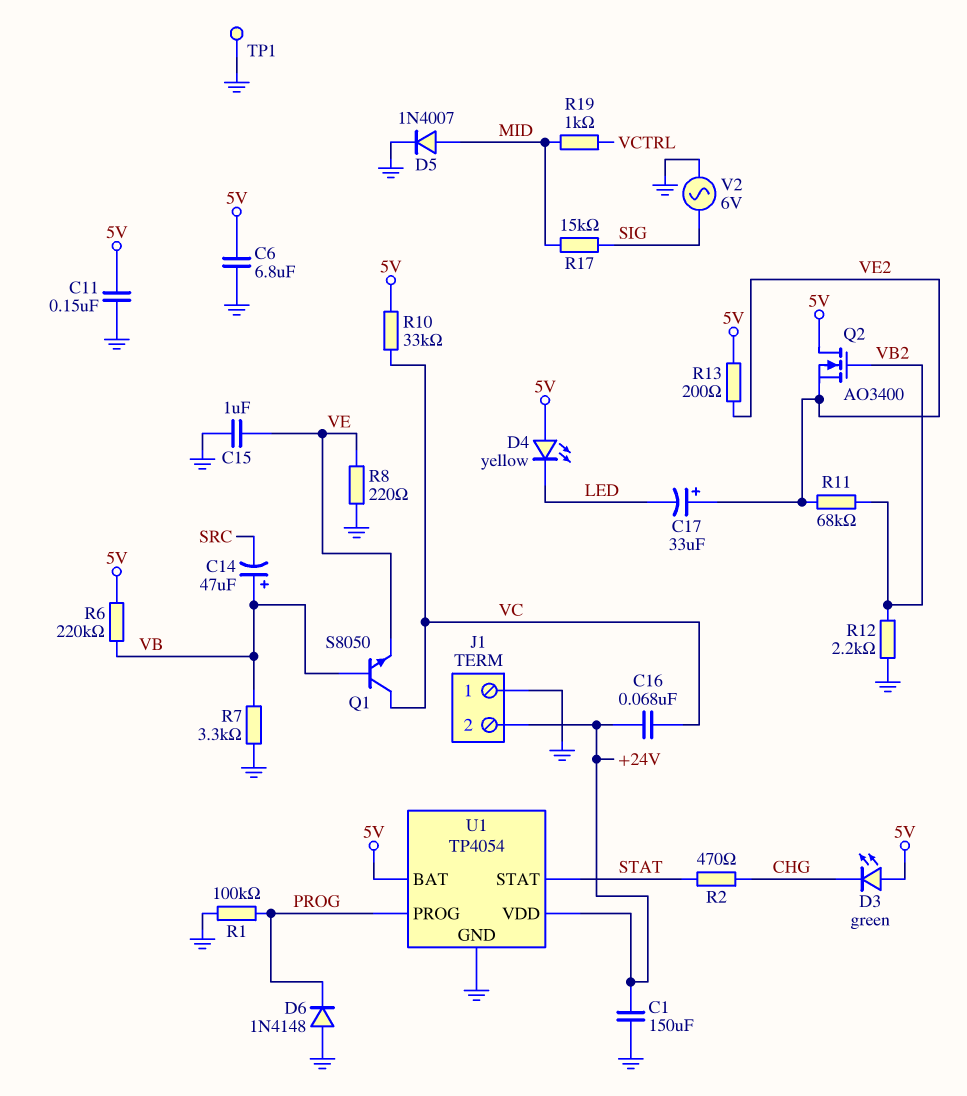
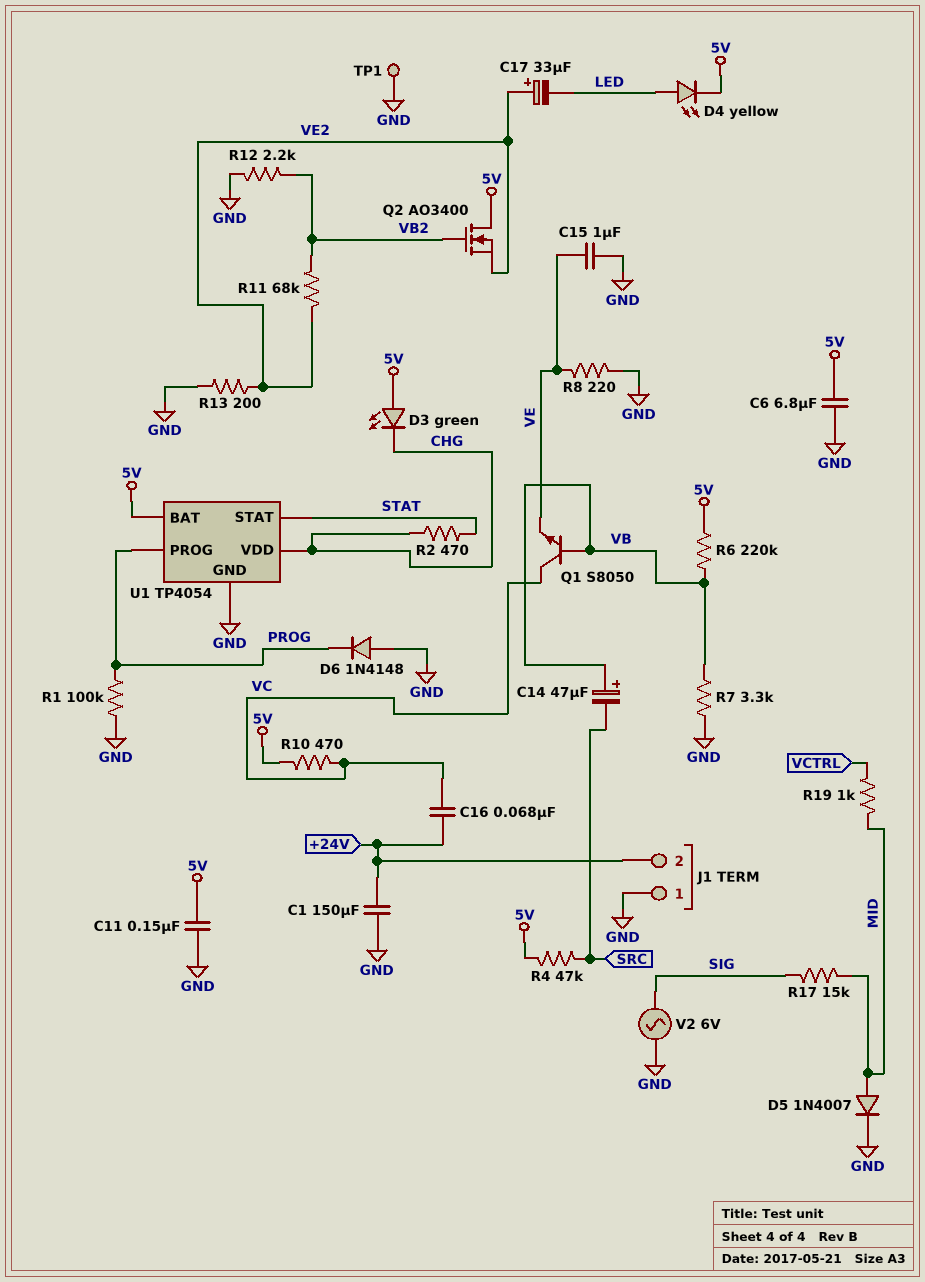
D4: LED yellow (A 5V, K LED) -> LED yellow (A LED, K 5V)
R4: none -> 47k (5V, SRC)
R10: 33k (5V, VC) -> 470 (5V, VC)
R13: 200 (5V, VE2) -> 200 (GND, VE2)
U1 pin VDD: +24V -> CHG

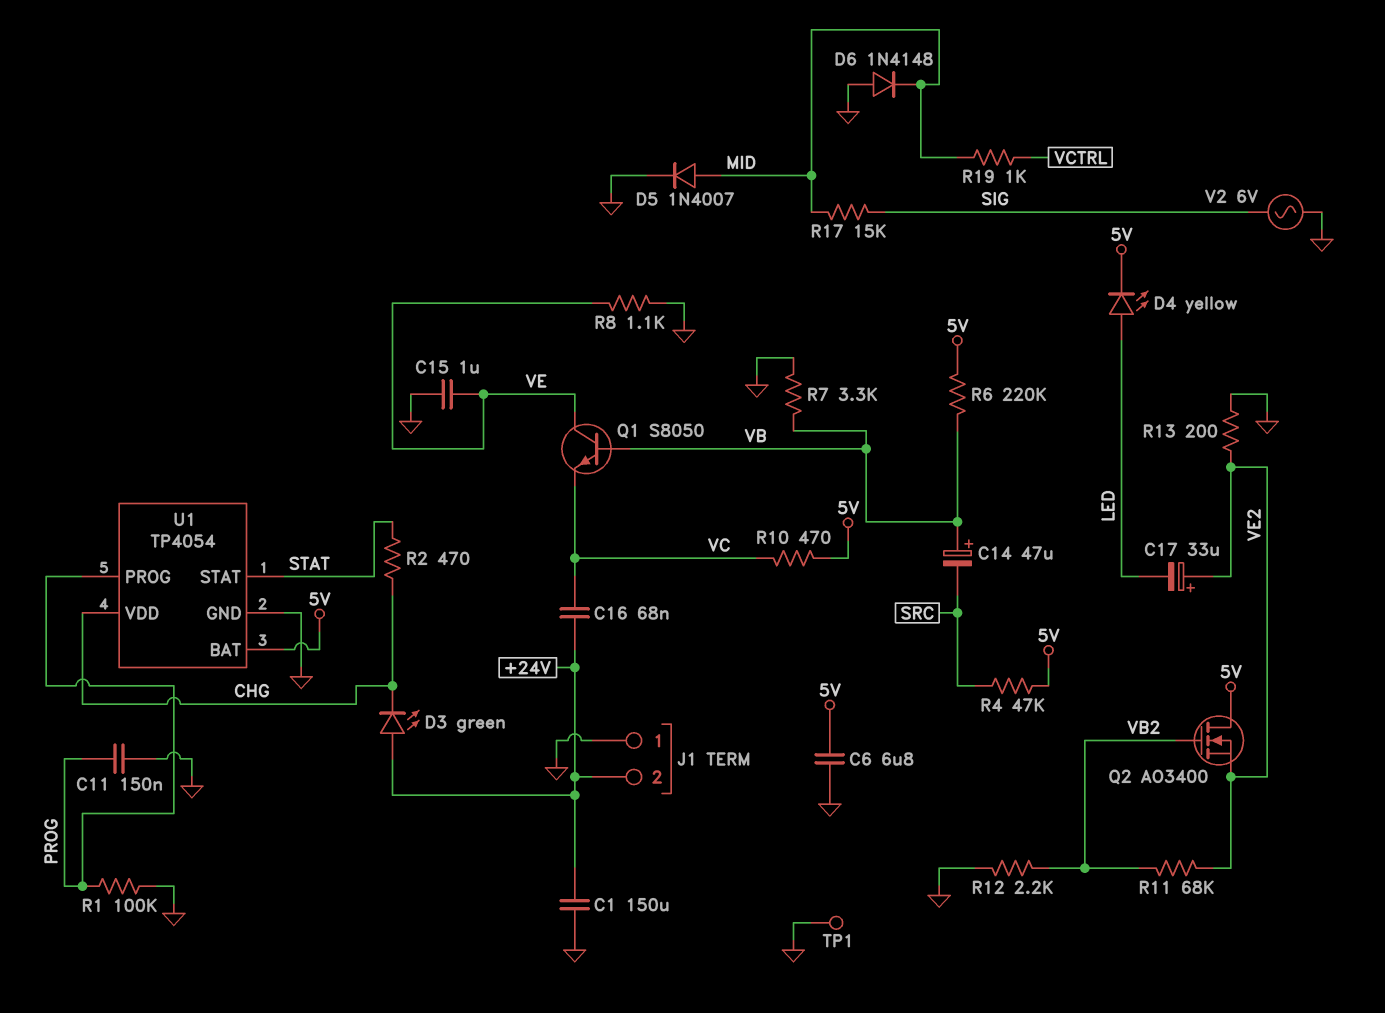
C11: 150nF (5V, GND) -> 150nF (GND, PROG)
D3: LED green (A 5V, K CHG) -> LED green (A +24V, K CHG)
D6: diode 1N4148 (A GND, K PROG) -> diode 1N4148 (A GND, K MID)
Q1: NPN S8050 (B VB, C VC, E VE) -> NPN S8050 (B VB, C VE, E VC)
R8: 220 (GND, VE) -> 1.1k (GND, VE)

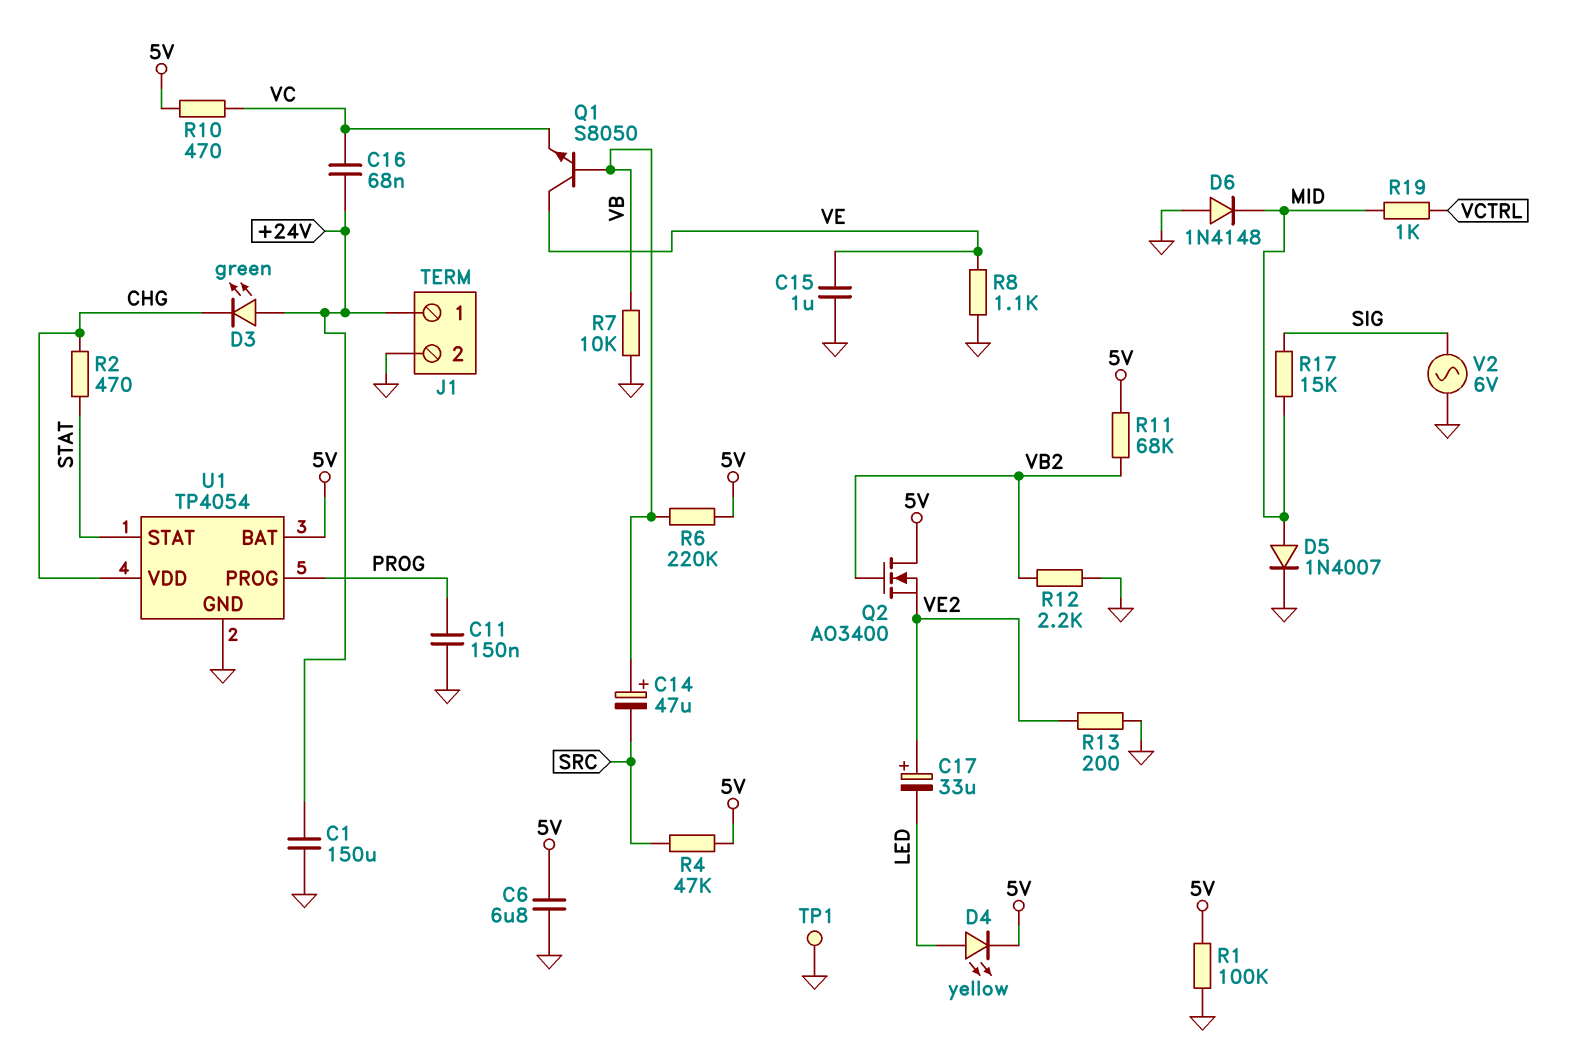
J1 pin 1: GND -> +24V
J1 pin 2: +24V -> GND
R1: 100k (GND, PROG) -> 100k (5V, GND)
R7: 3.3k (GND, VB) -> 10k (GND, VB)
R11: 68k (VB2, VE2) -> 68k (5V, VB2)

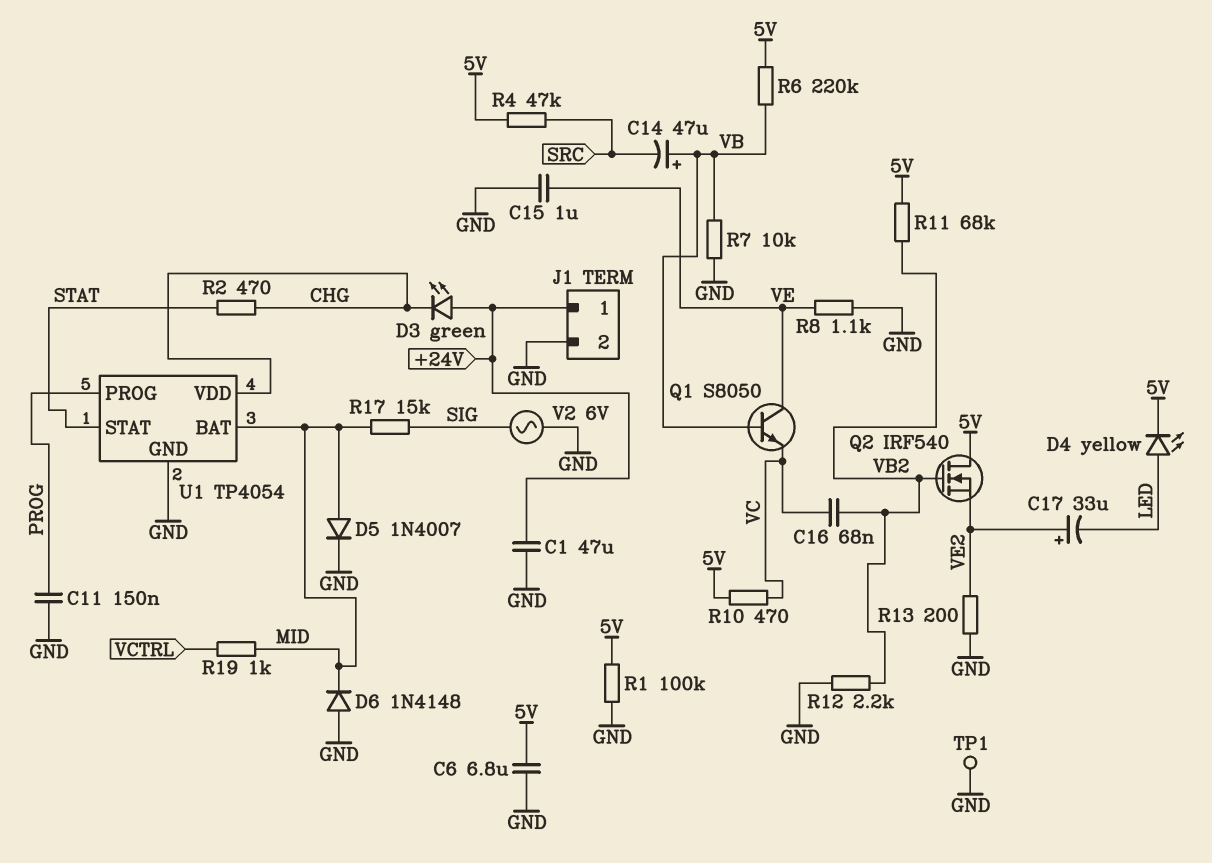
C1: 150uF (+24V, GND) -> 47uF (+24V, GND)
C16: 68nF (+24V, VC) -> 68nF (VB2, VC)
Q2: NMOS AO3400 (G VB2, D 5V, S VE2) -> NMOS IRF540 (G VB2, D 5V, S VE2)
U1 pin BAT: 5V -> MID

